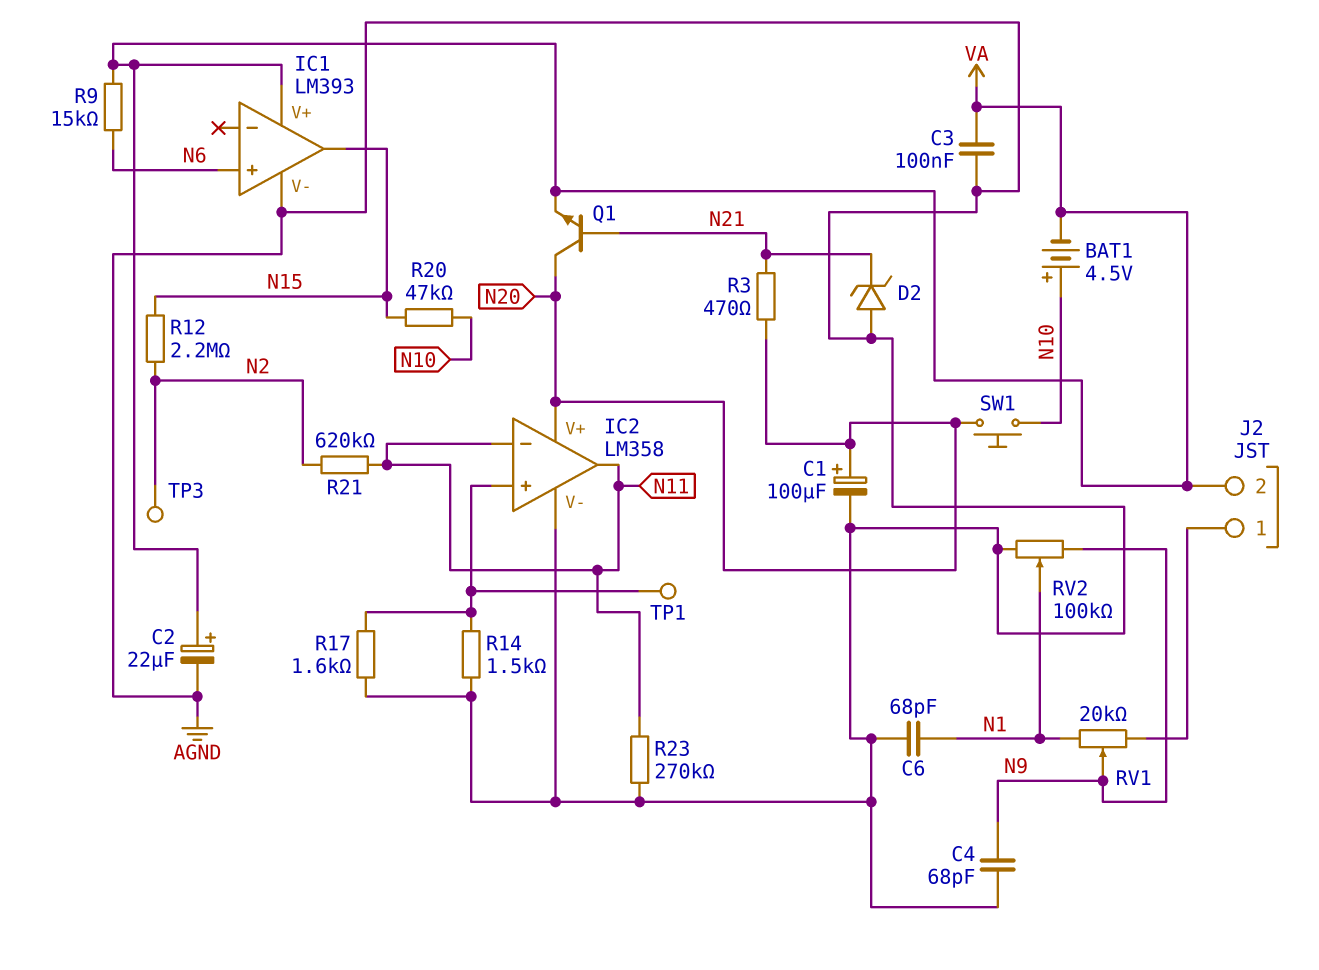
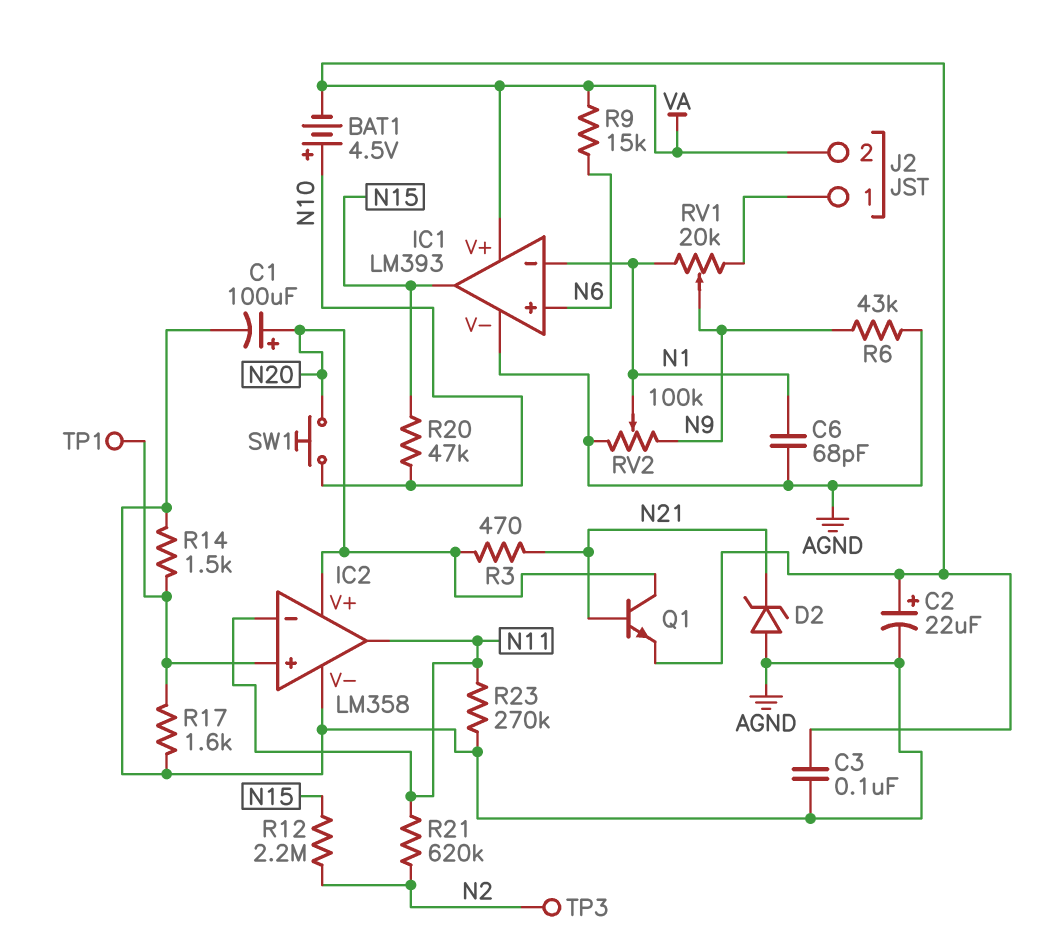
C4: 68pF (AGND, N9) -> none
IC1 pin in-: none -> N1
R6: none -> 43k (AGND, N9)

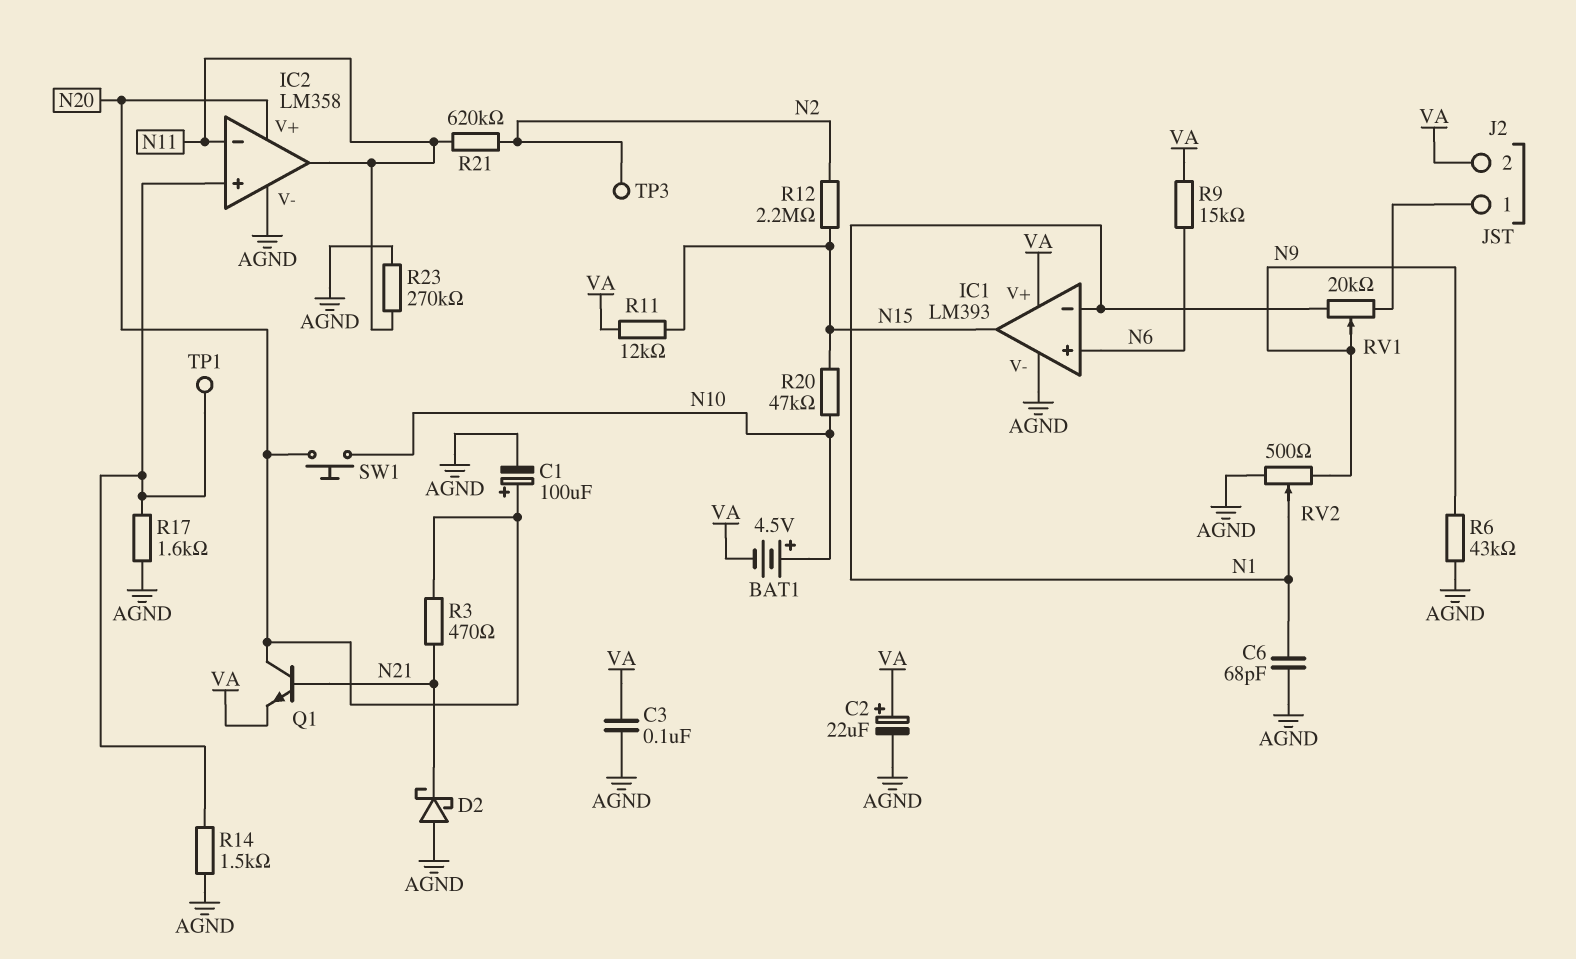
D2: zener (A AGND, K N21) -> schottky (A AGND, K N21)
R11: none -> 12k (N15, VA)
RV2: 100k (AGND, N9, wiper N1) -> 500 (AGND, N9, wiper N1)

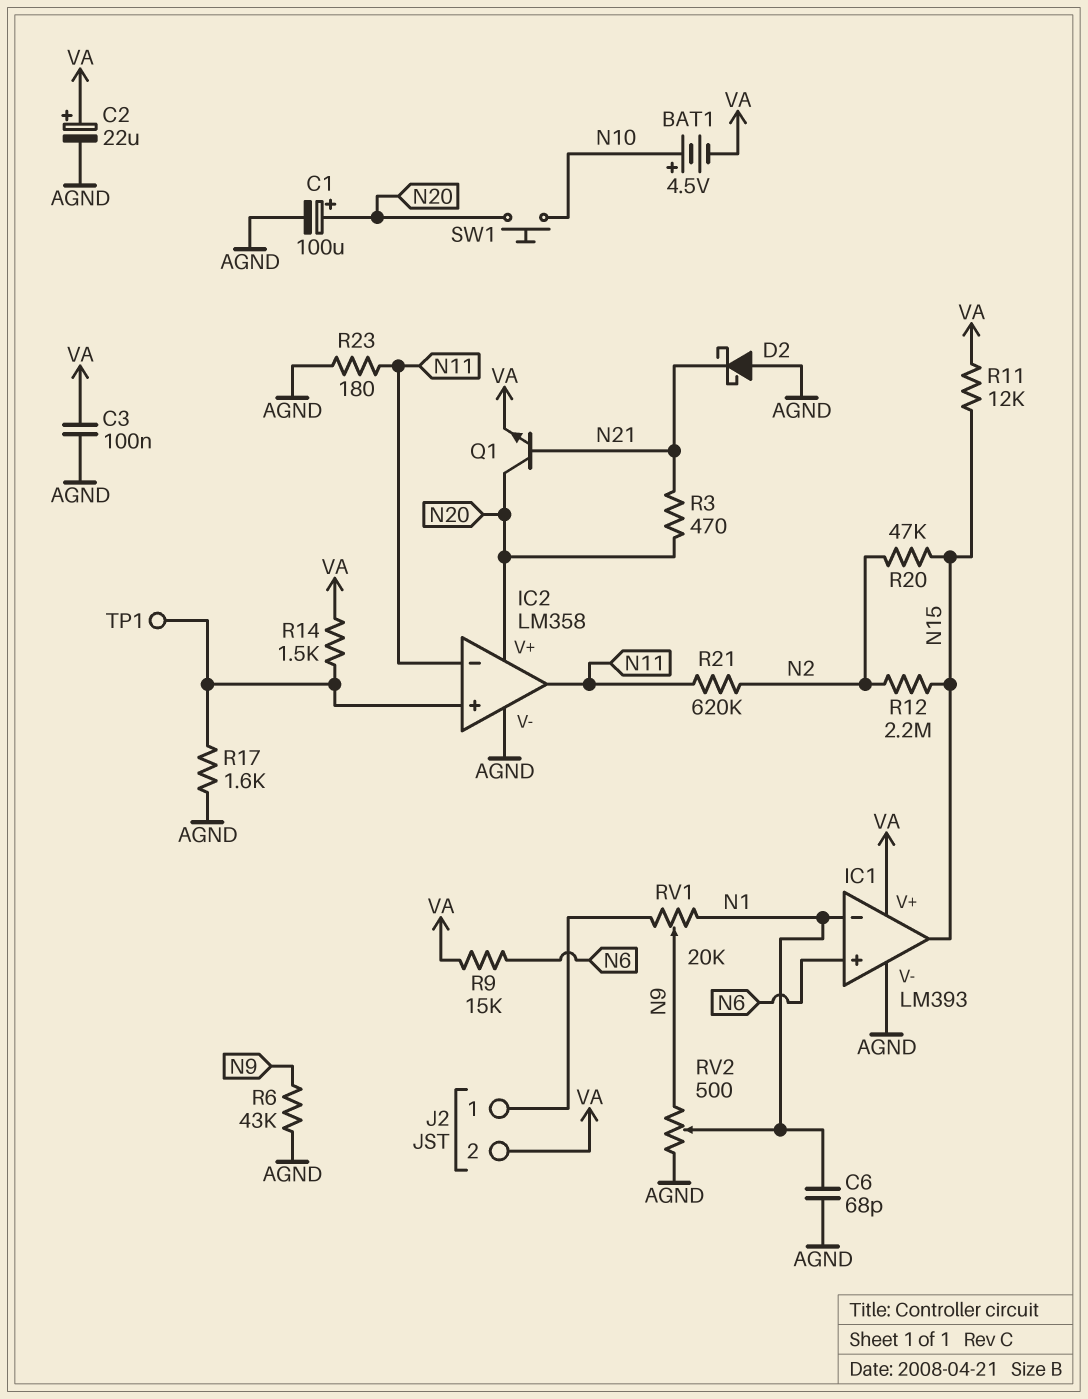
R14: 1.5k (AGND, IC2/in+) -> 1.5k (IC2/in+, VA)
R20: 47k (N10, N15) -> 47k (N2, N15)
R23: 270k (AGND, N11) -> 180 (AGND, N11)
TP3: test point (N2) -> none

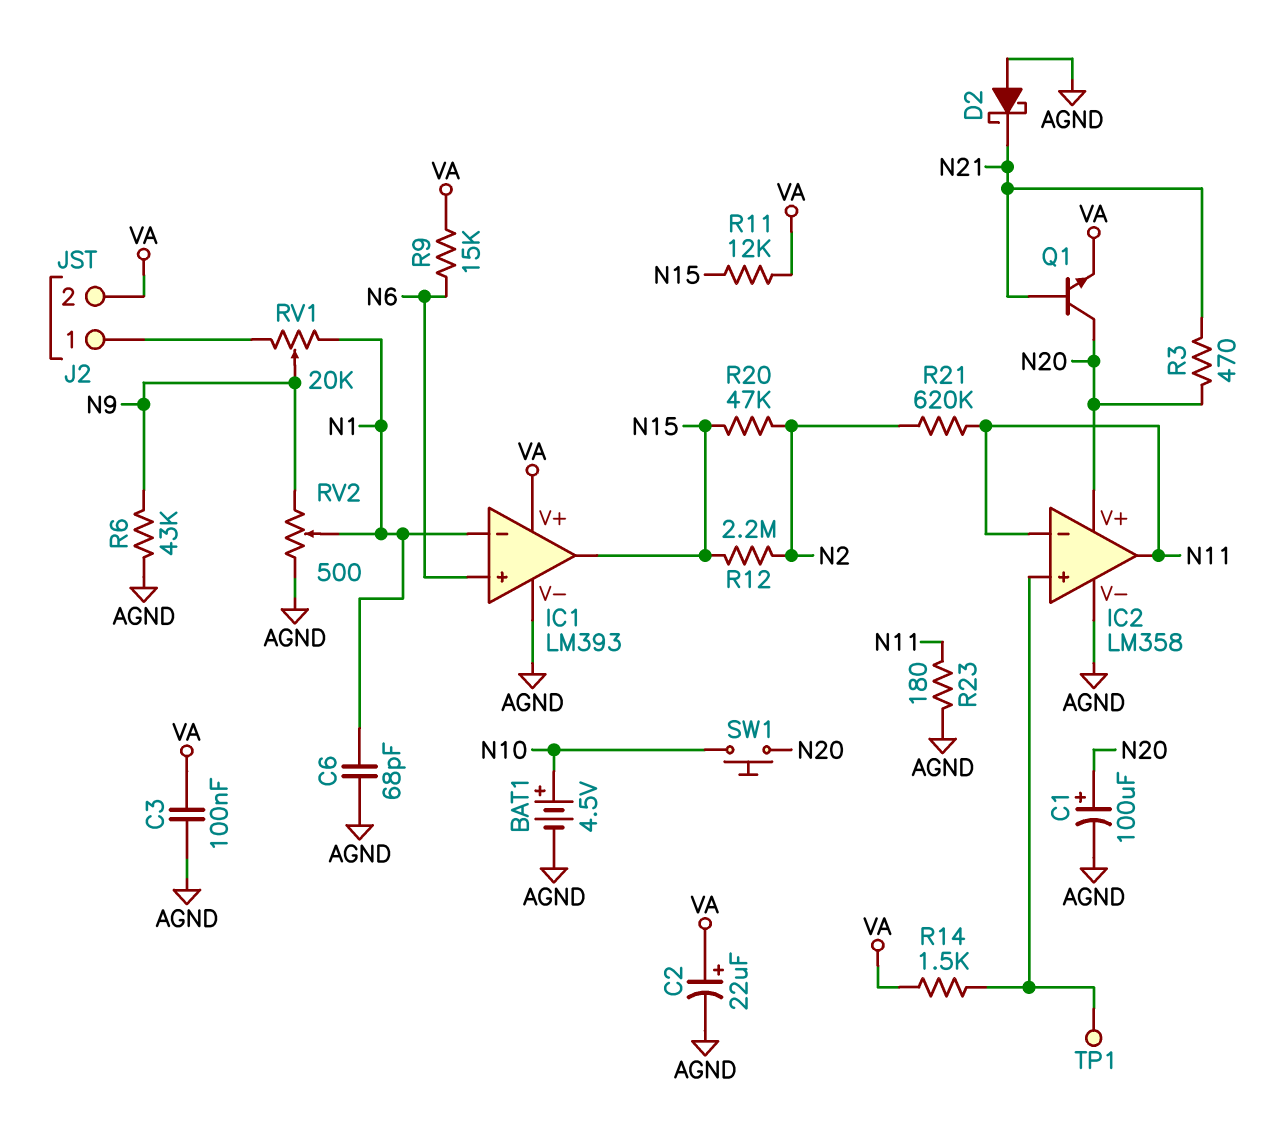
BAT1: 4.5V (plus N10, minus VA) -> 4.5V (plus N10, minus AGND)
R17: 1.6k (AGND, IC2/in+) -> none

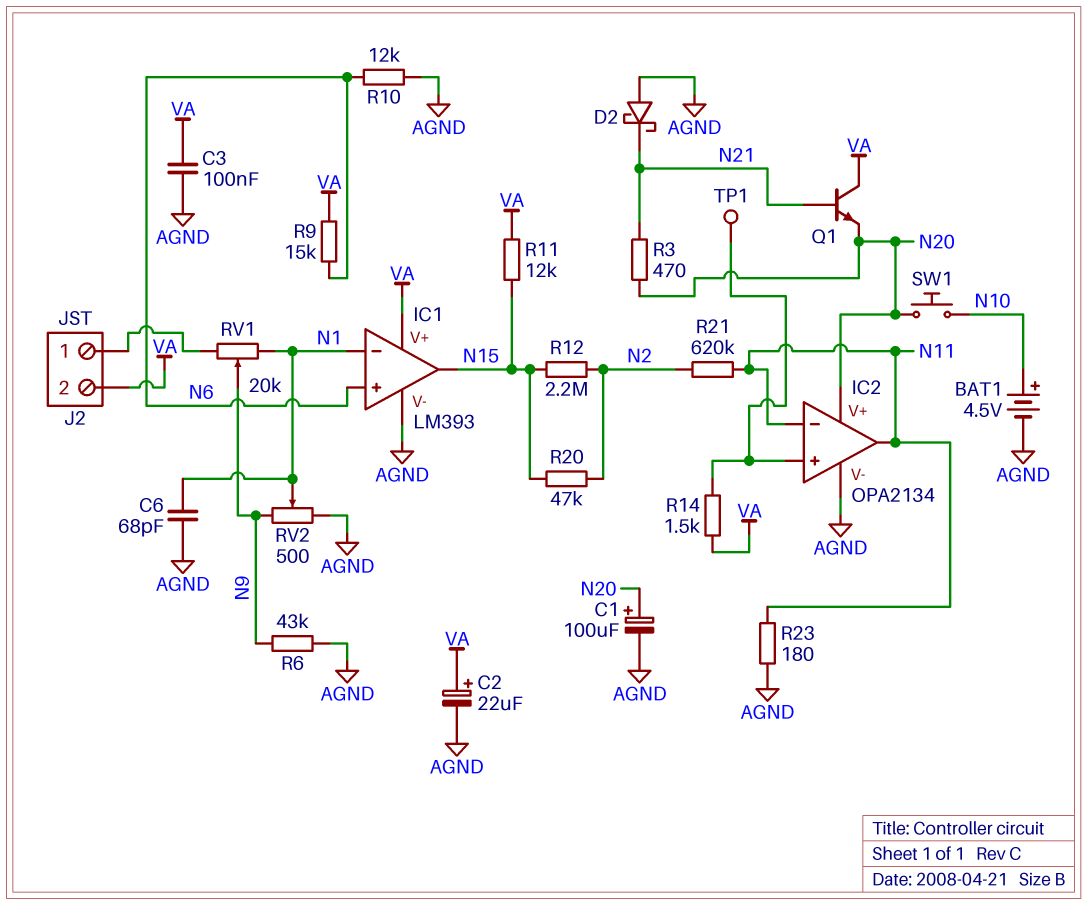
IC2: LM358 -> OPA2134
Q1: NPN (B N21, C N20, E VA) -> NPN (B N21, C VA, E N20)
R10: none -> 12k (AGND, N6)

